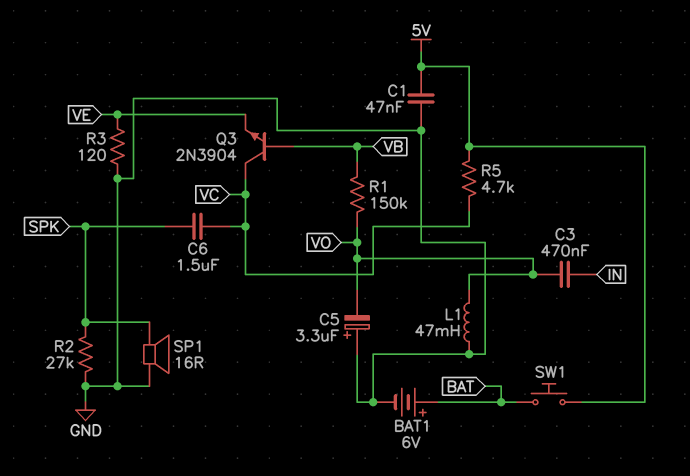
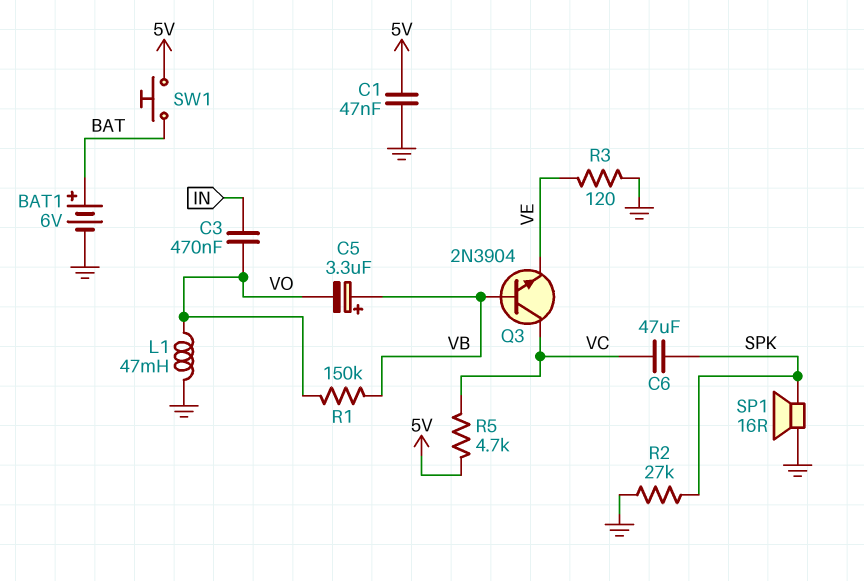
C5: 3.3uF (plus GND, minus VO) -> 3.3uF (plus VB, minus VO)
C6: 1.5uF (SPK, VC) -> 47uF (SPK, VC)

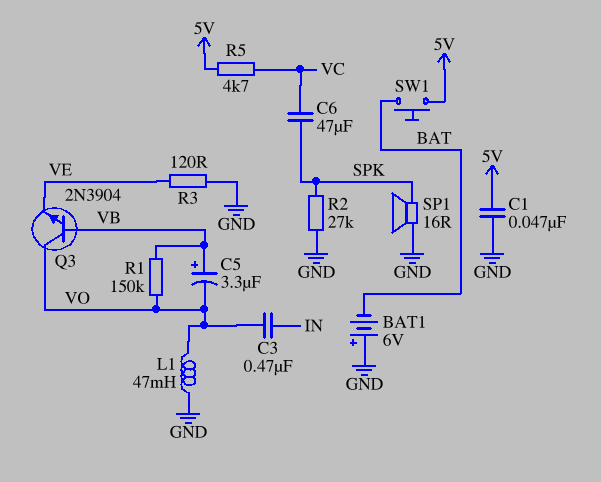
BAT1: 6V (plus BAT, minus GND) -> 6V (plus GND, minus BAT)
Q3: NPN 2N3904 (B VB, C VC, E VE) -> NPN 2N3904 (B VB, C VO, E VE)

